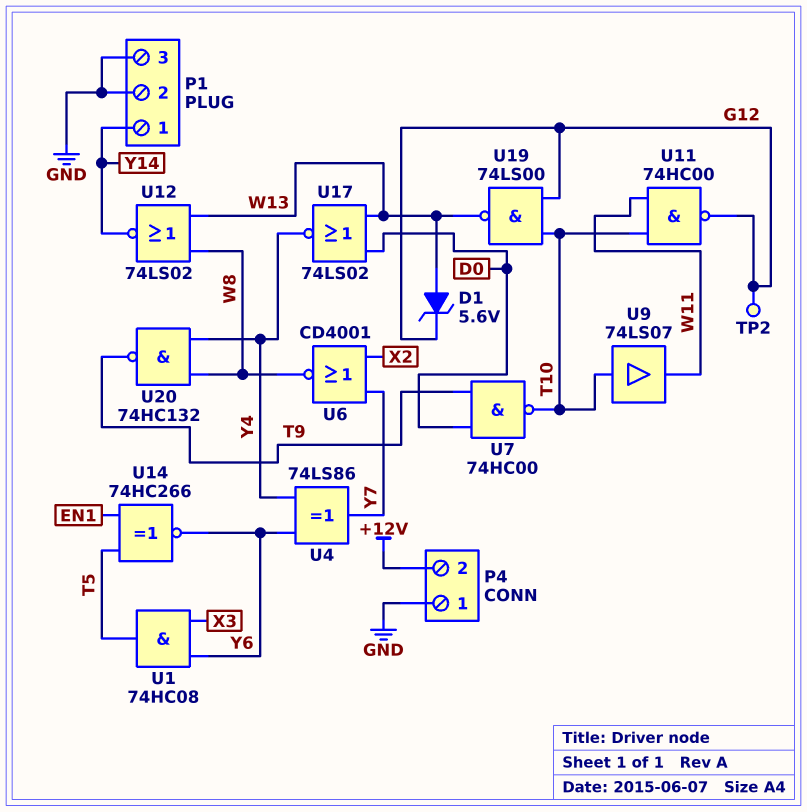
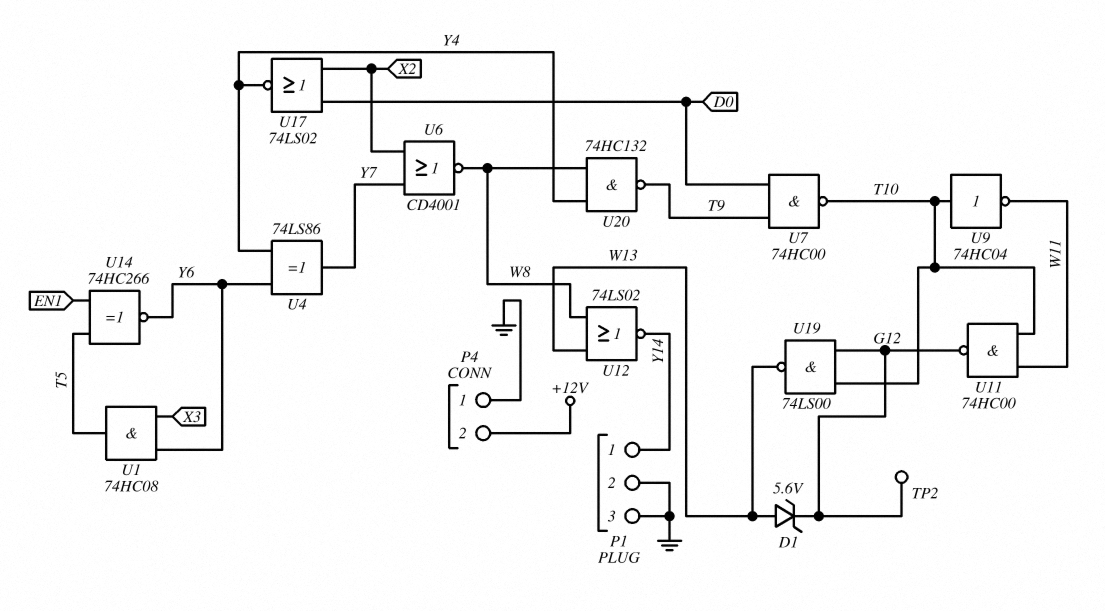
U9: buffer 74LS07 (in T10, out W11) -> NOT 74HC04 (in T10, out W11)
U17: NOR 74LS02 (in D0, in W13, out Y4) -> NOR 74LS02 (in D0, in X2, out Y4)

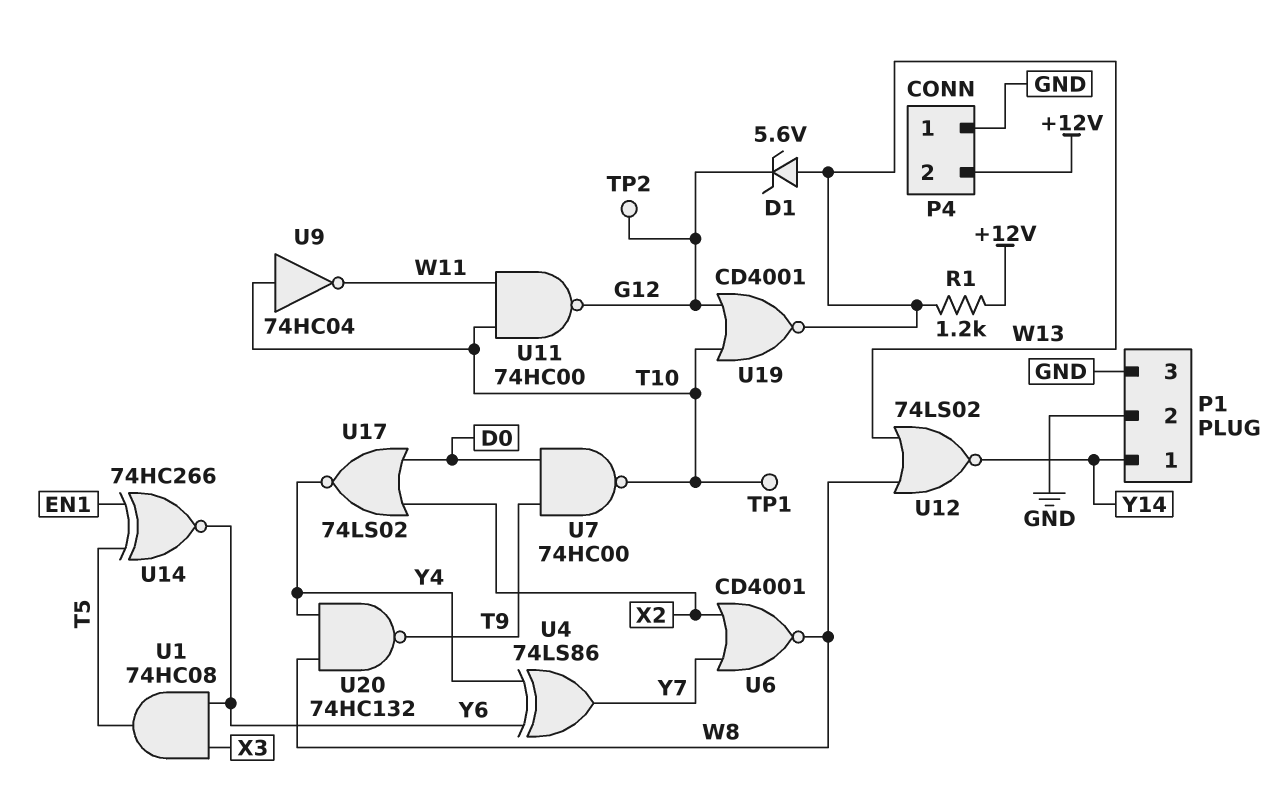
R1: none -> 1.2k (+12V, W13)
TP1: none -> test point (T10)
U19: NAND 74LS00 (in G12, in T10, out W13) -> NOR CD4001 (in G12, in T10, out W13)

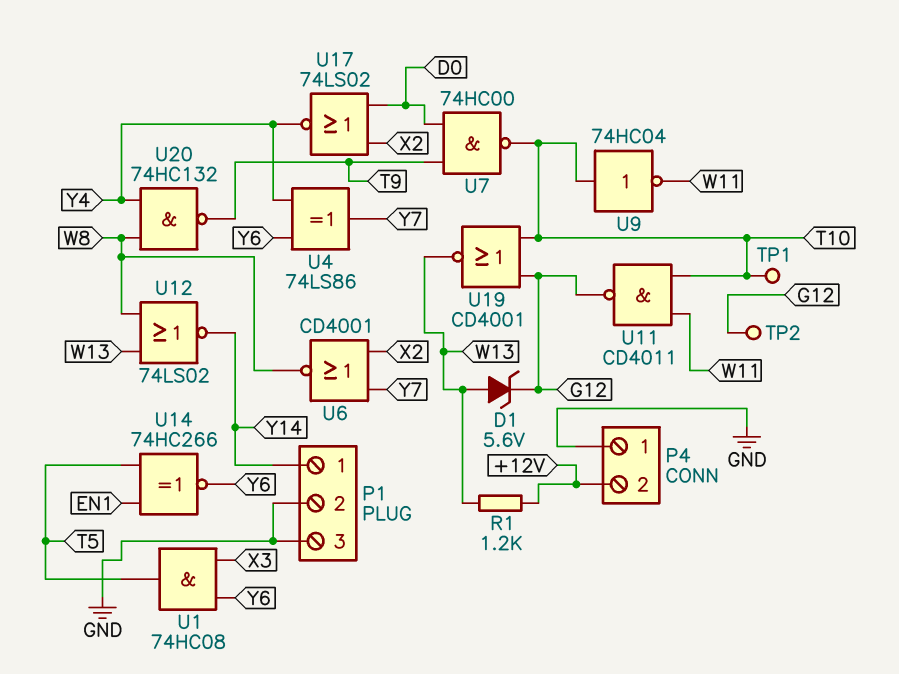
U11: NAND 74HC00 (in T10, in W11, out G12) -> NAND CD4011 (in T10, in W11, out G12)

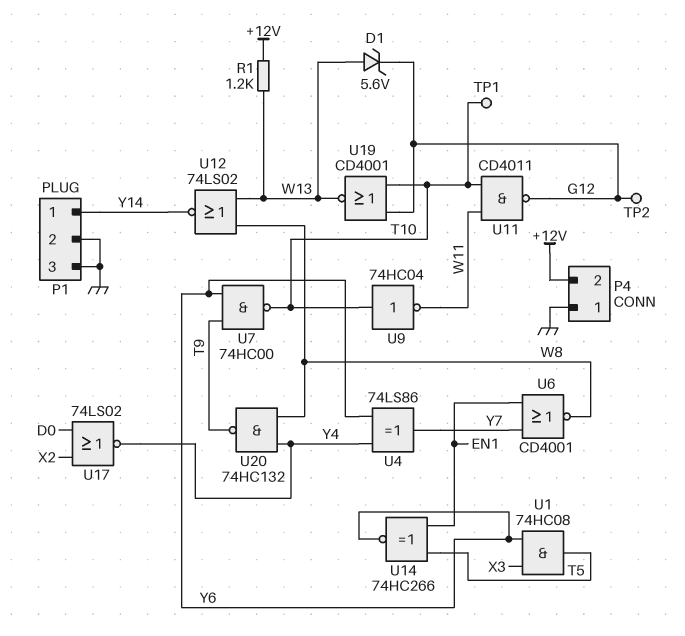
U6: NOR CD4001 (in X2, in Y7, out W8) -> NOR CD4001 (in EN1, in Y7, out W8)
U7: NAND 74HC00 (in D0, in T9, out T10) -> NAND 74HC00 (in T9, in Y6, out T10)

